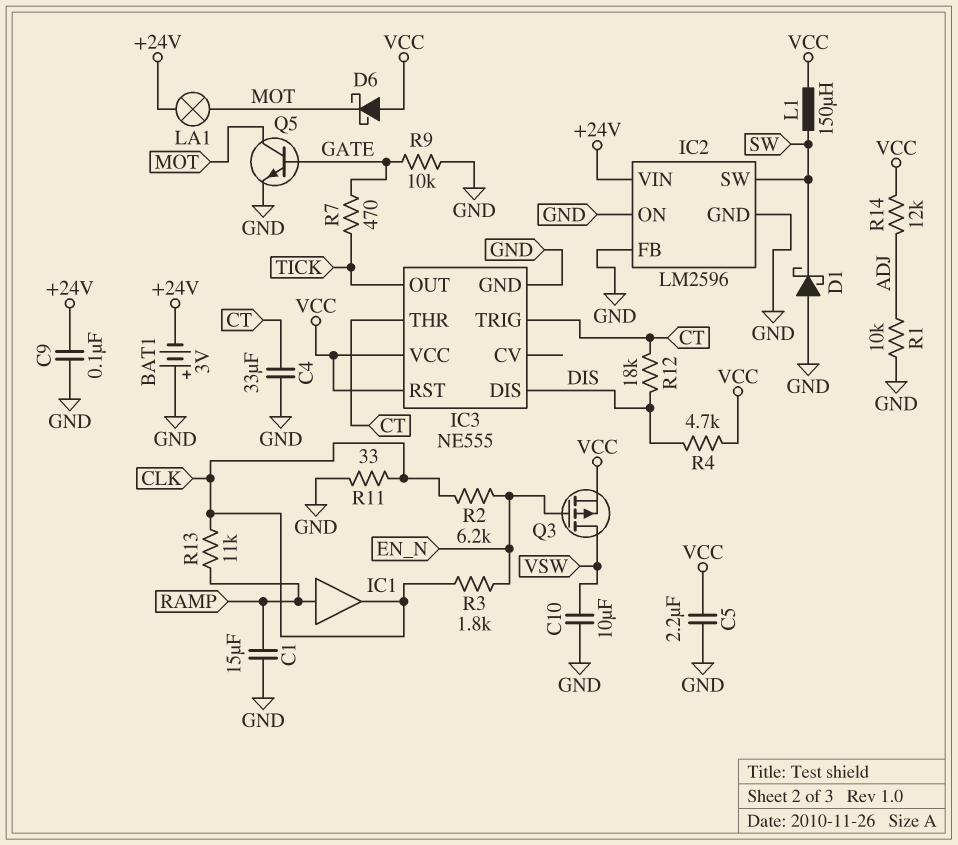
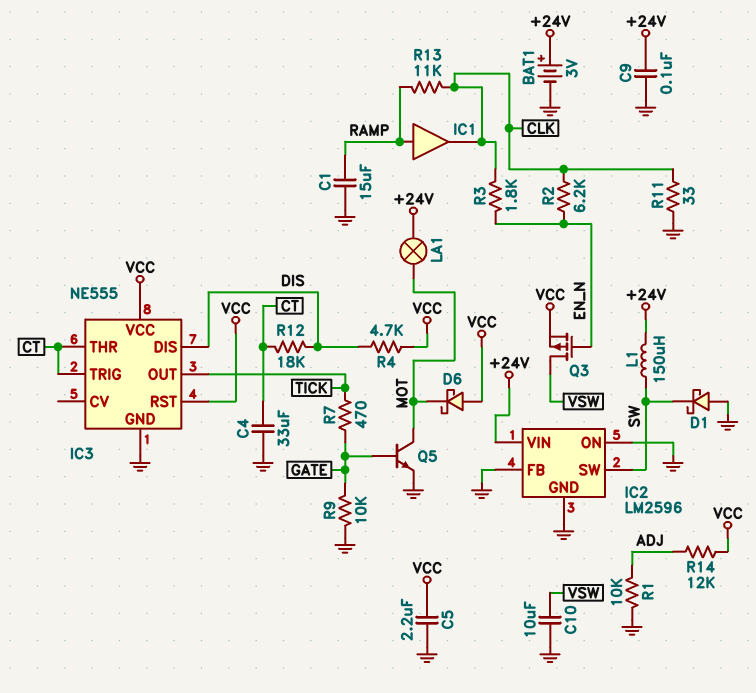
BAT1: 3V (plus GND, minus +24V) -> 3V (plus +24V, minus GND)
L1: 150uH (SW, VCC) -> 150uH (+24V, SW)

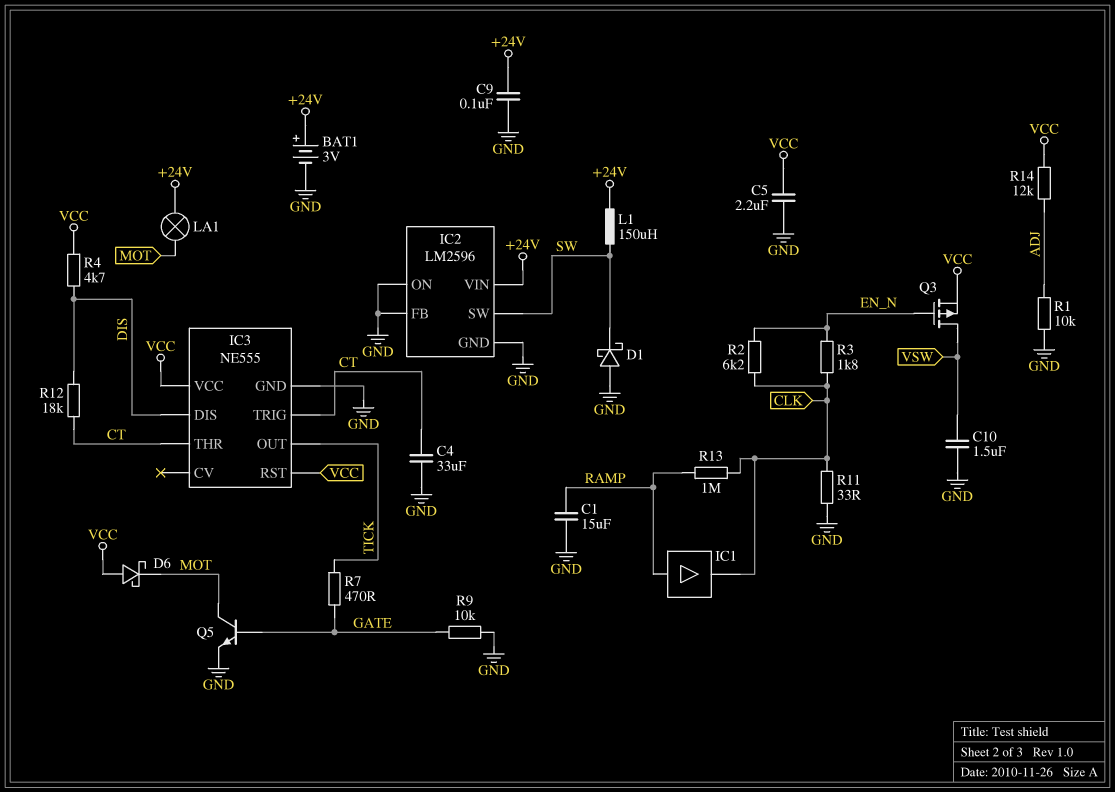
C10: 10uF (GND, VSW) -> 1.5uF (GND, VSW)
R13: 11k (CLK, RAMP) -> 1M (CLK, RAMP)

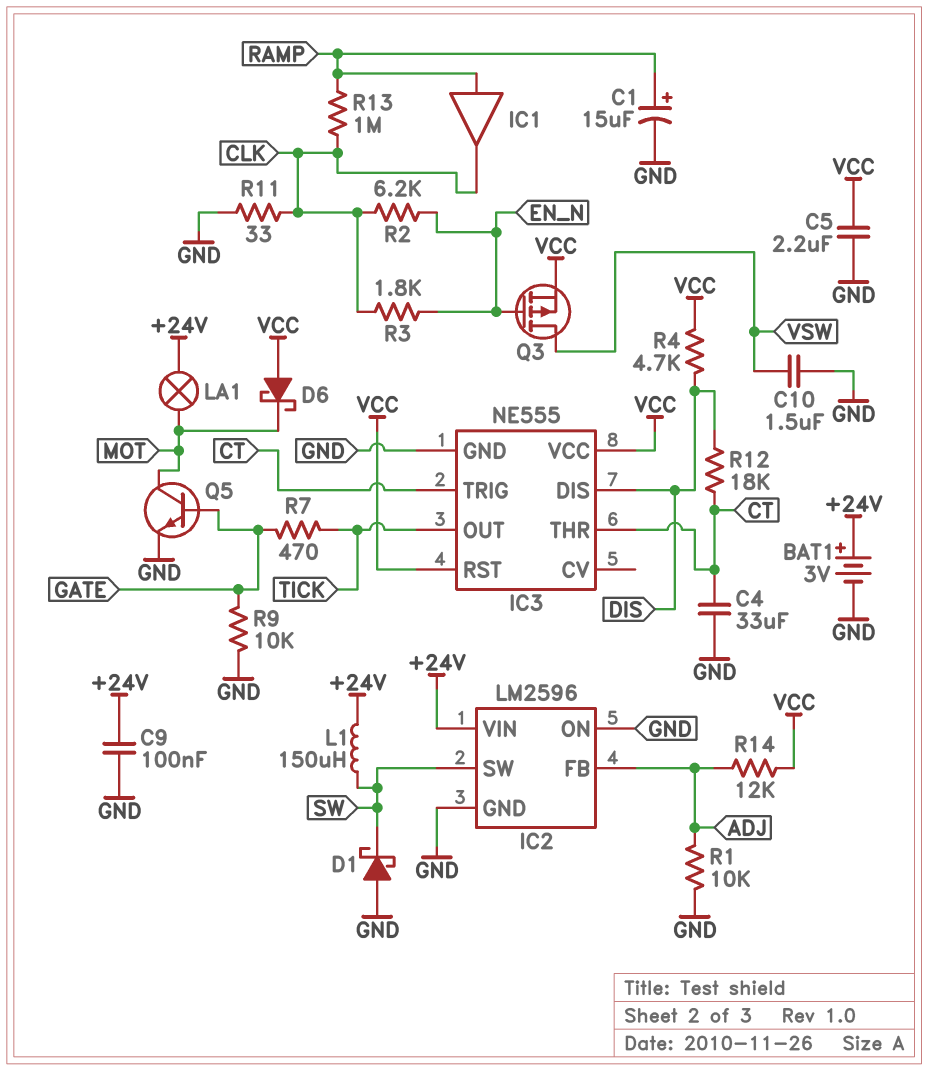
C1: 15uF (GND, RAMP) -> 15uF (plus RAMP, minus GND)
IC2 pin FB: GND -> ADJ

